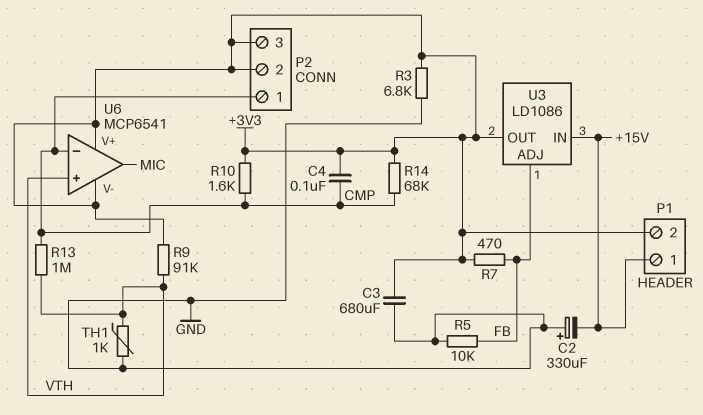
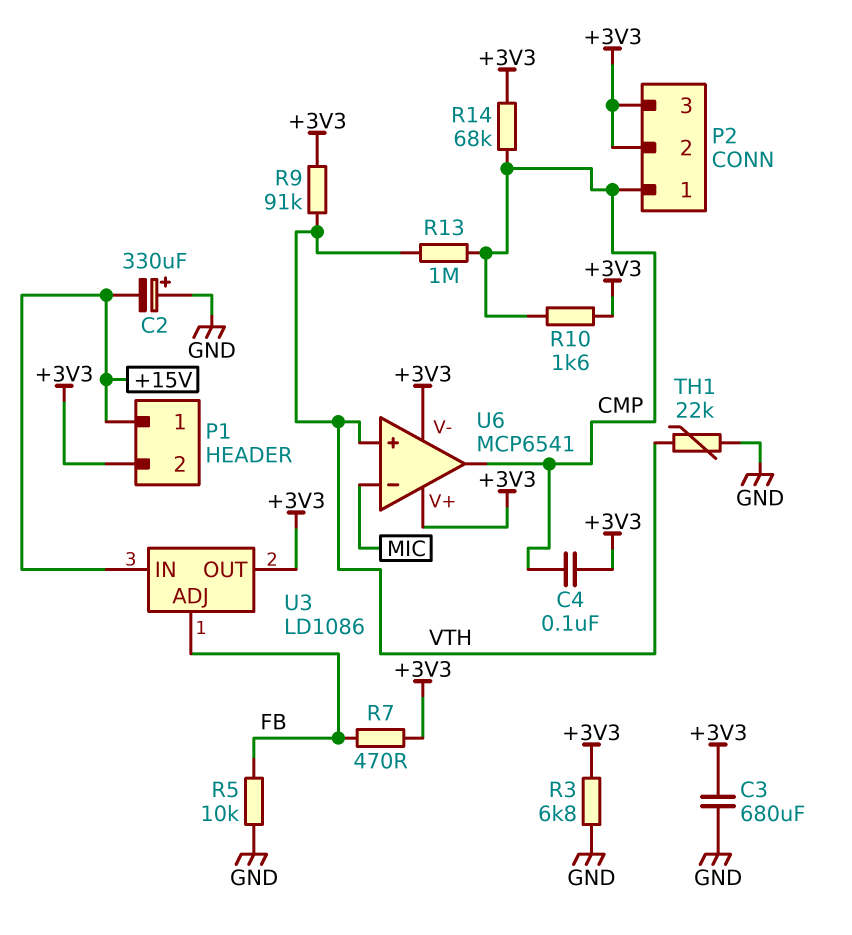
TH1: 1k (GND, VTH) -> 22k (GND, VTH)
U6 pin in-: CMP -> MIC
U6 pin out: MIC -> CMP

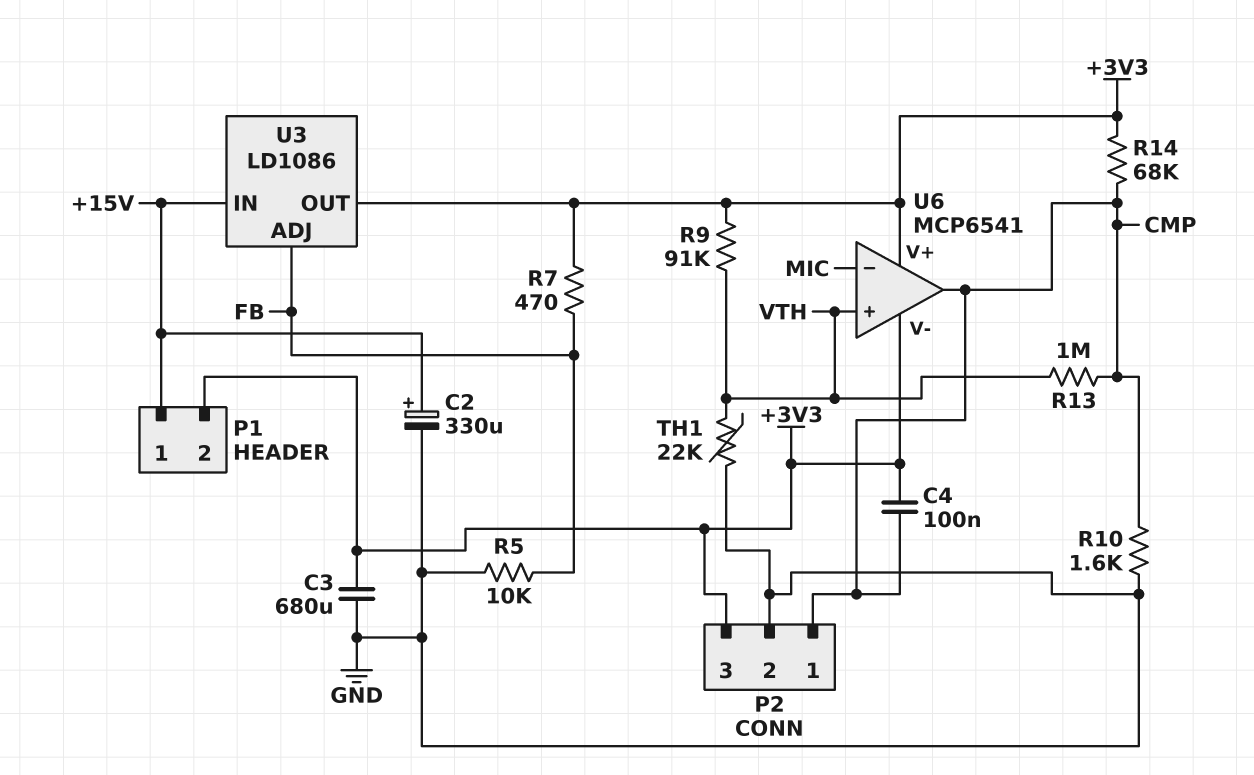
C2: 330uF (plus GND, minus +15V) -> 330uF (plus +15V, minus GND)
P2 pin 2: +3V3 -> GND
R3: 6.8k (+3V3, GND) -> none
R10: 1.6k (+3V3, CMP) -> 1.6k (CMP, GND)

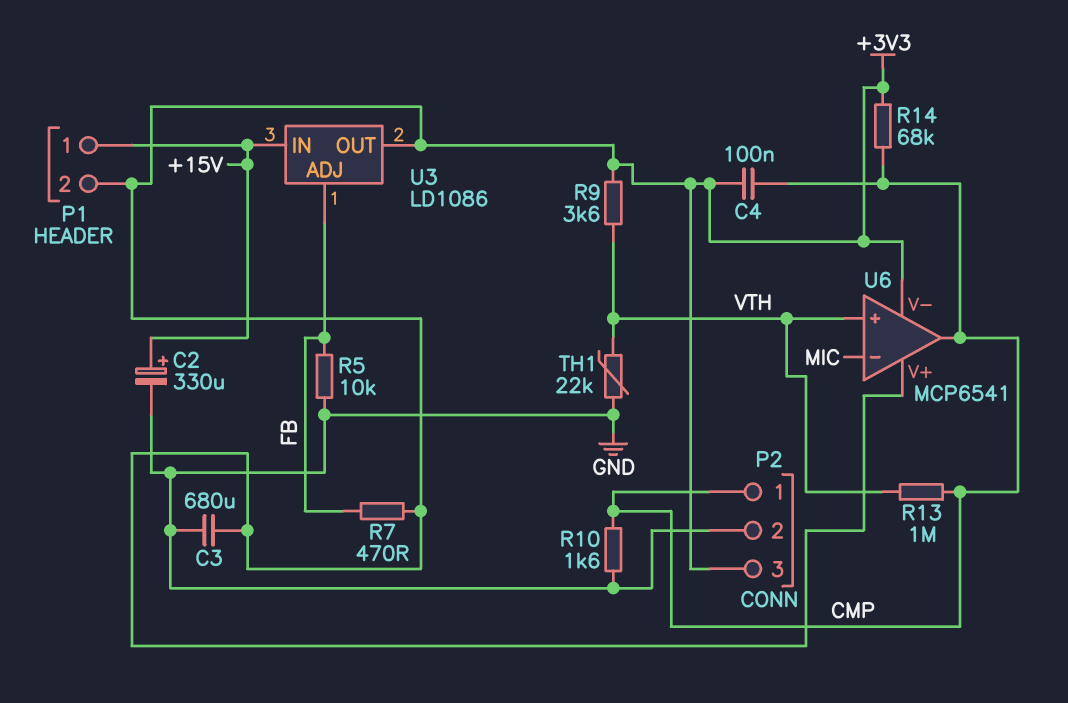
R9: 91k (+3V3, VTH) -> 3.6k (+3V3, VTH)

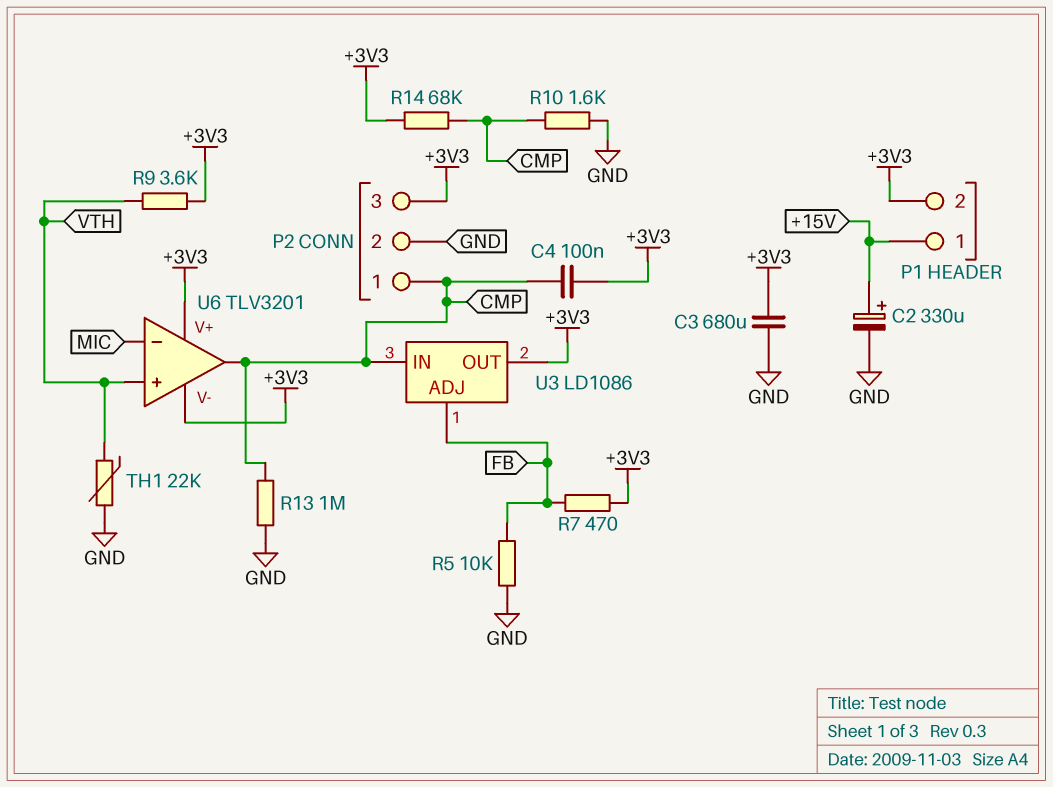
R13: 1M (CMP, VTH) -> 1M (CMP, GND)
U3 pin IN: +15V -> CMP
U6: MCP6541 -> TLV3201

